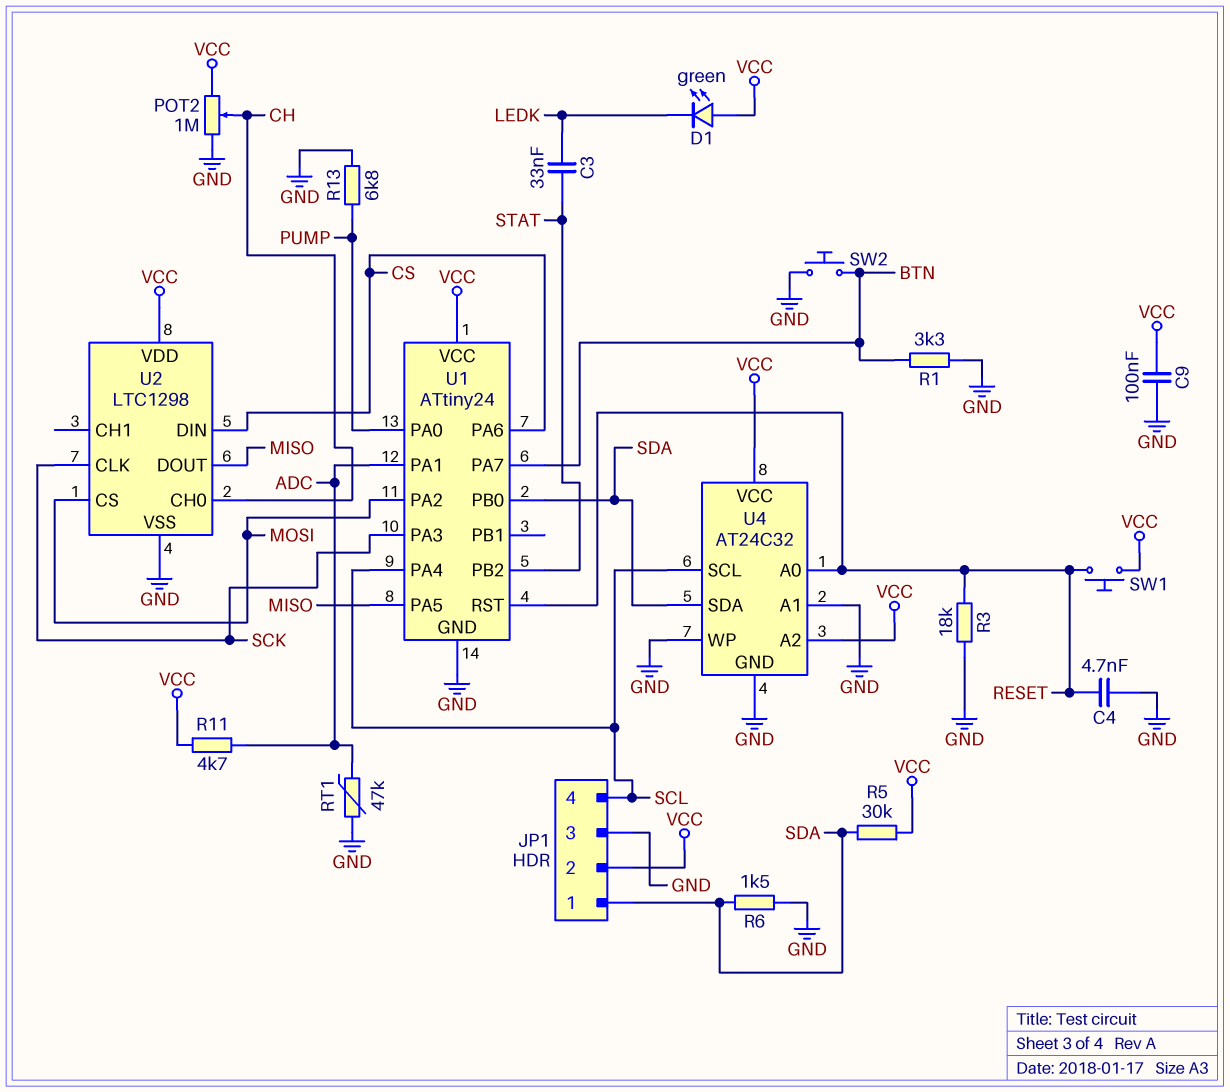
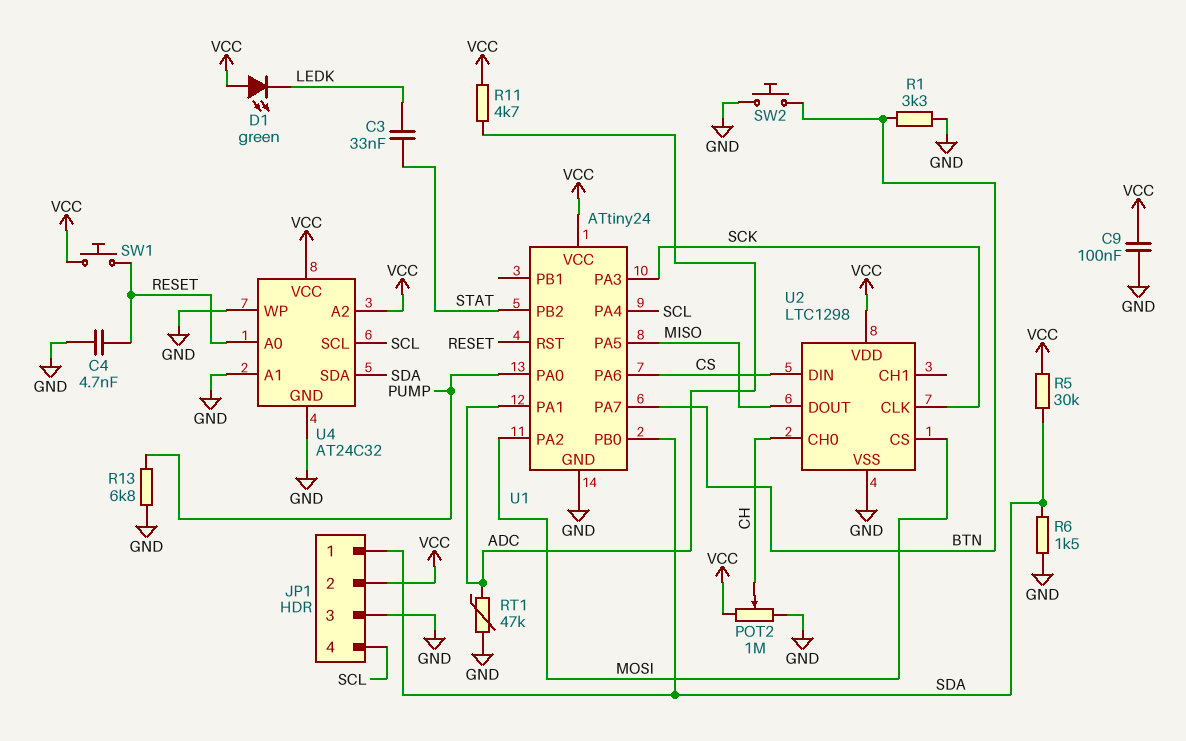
R3: 18k (GND, RESET) -> none

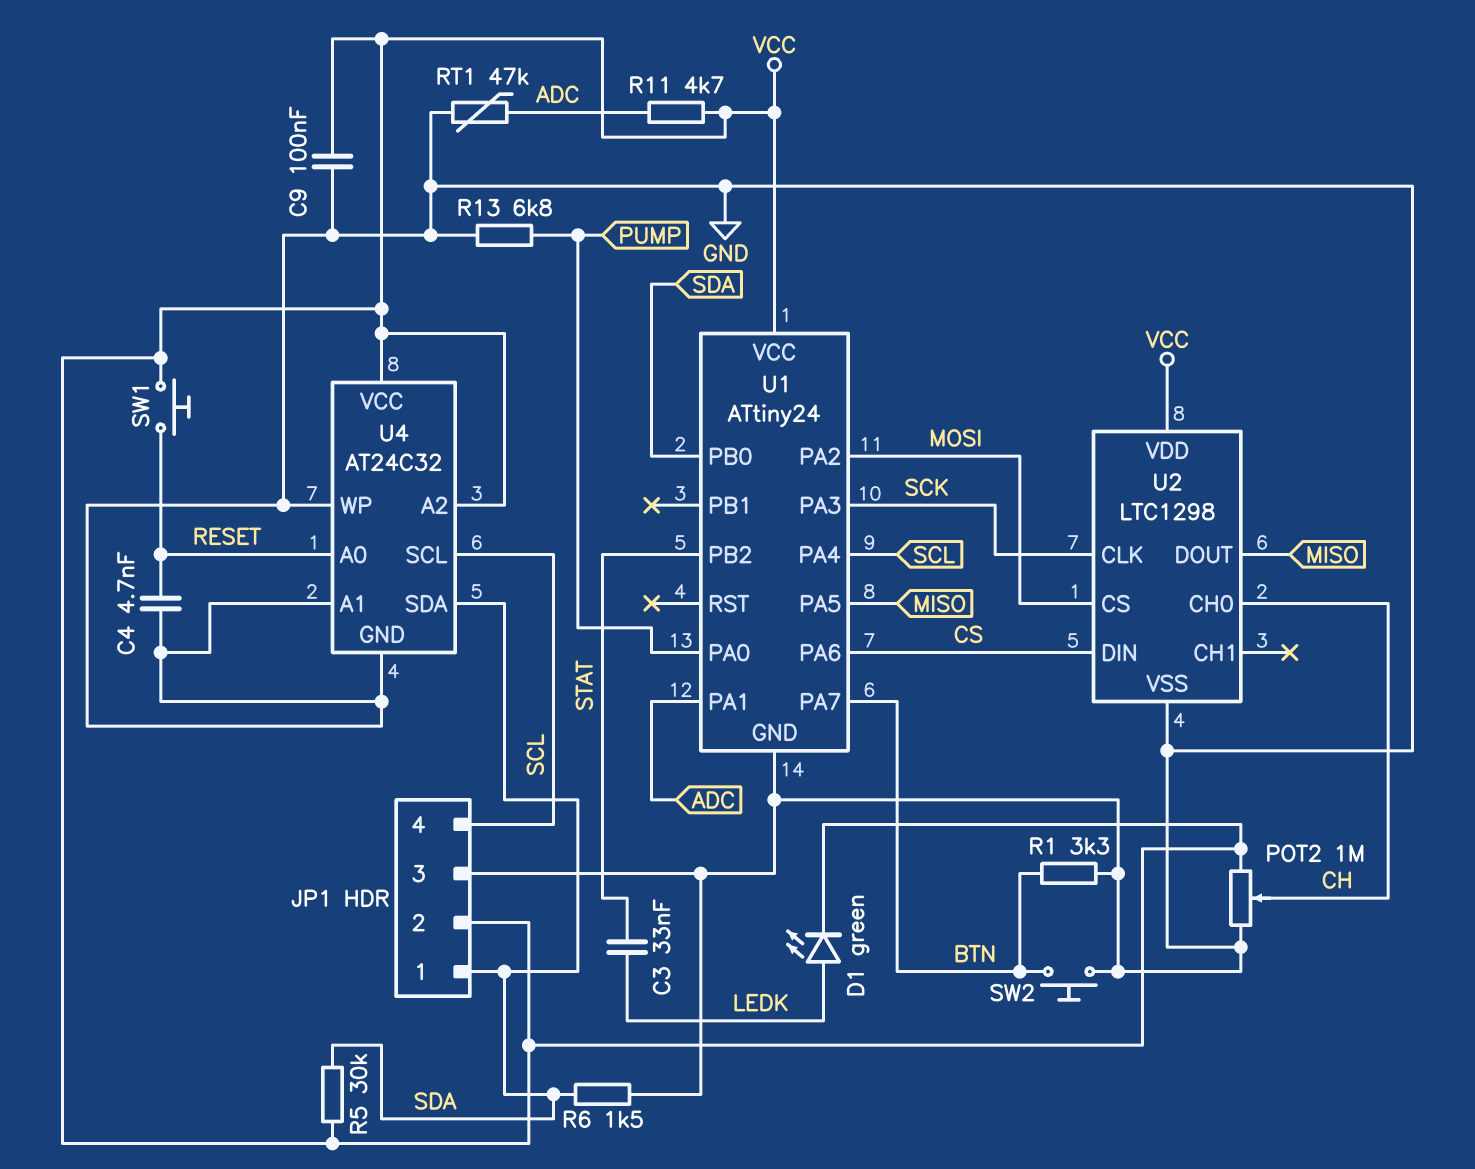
D1: LED green (A VCC, K LEDK) -> LED green (A LEDK, K VCC)
U1 pin RST: RESET -> none

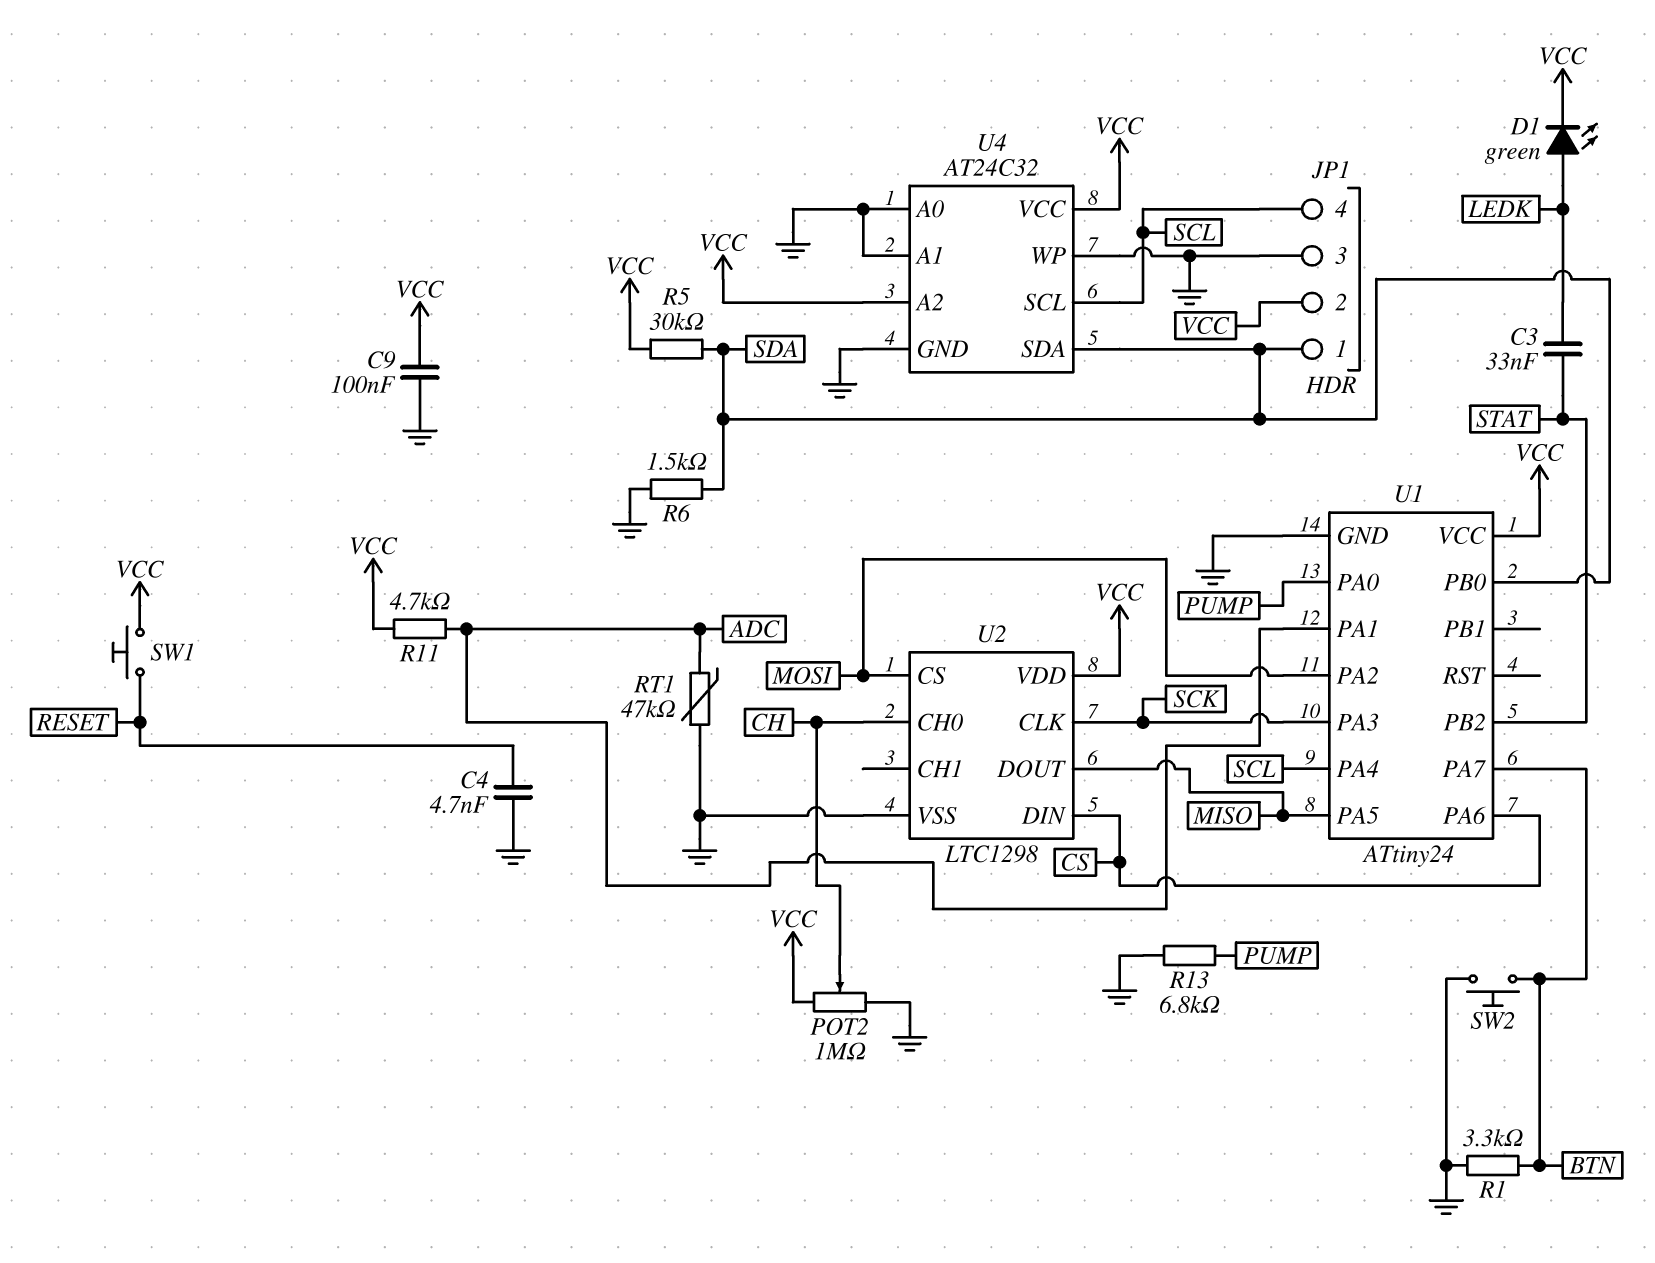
U4 pin A0: RESET -> GND

